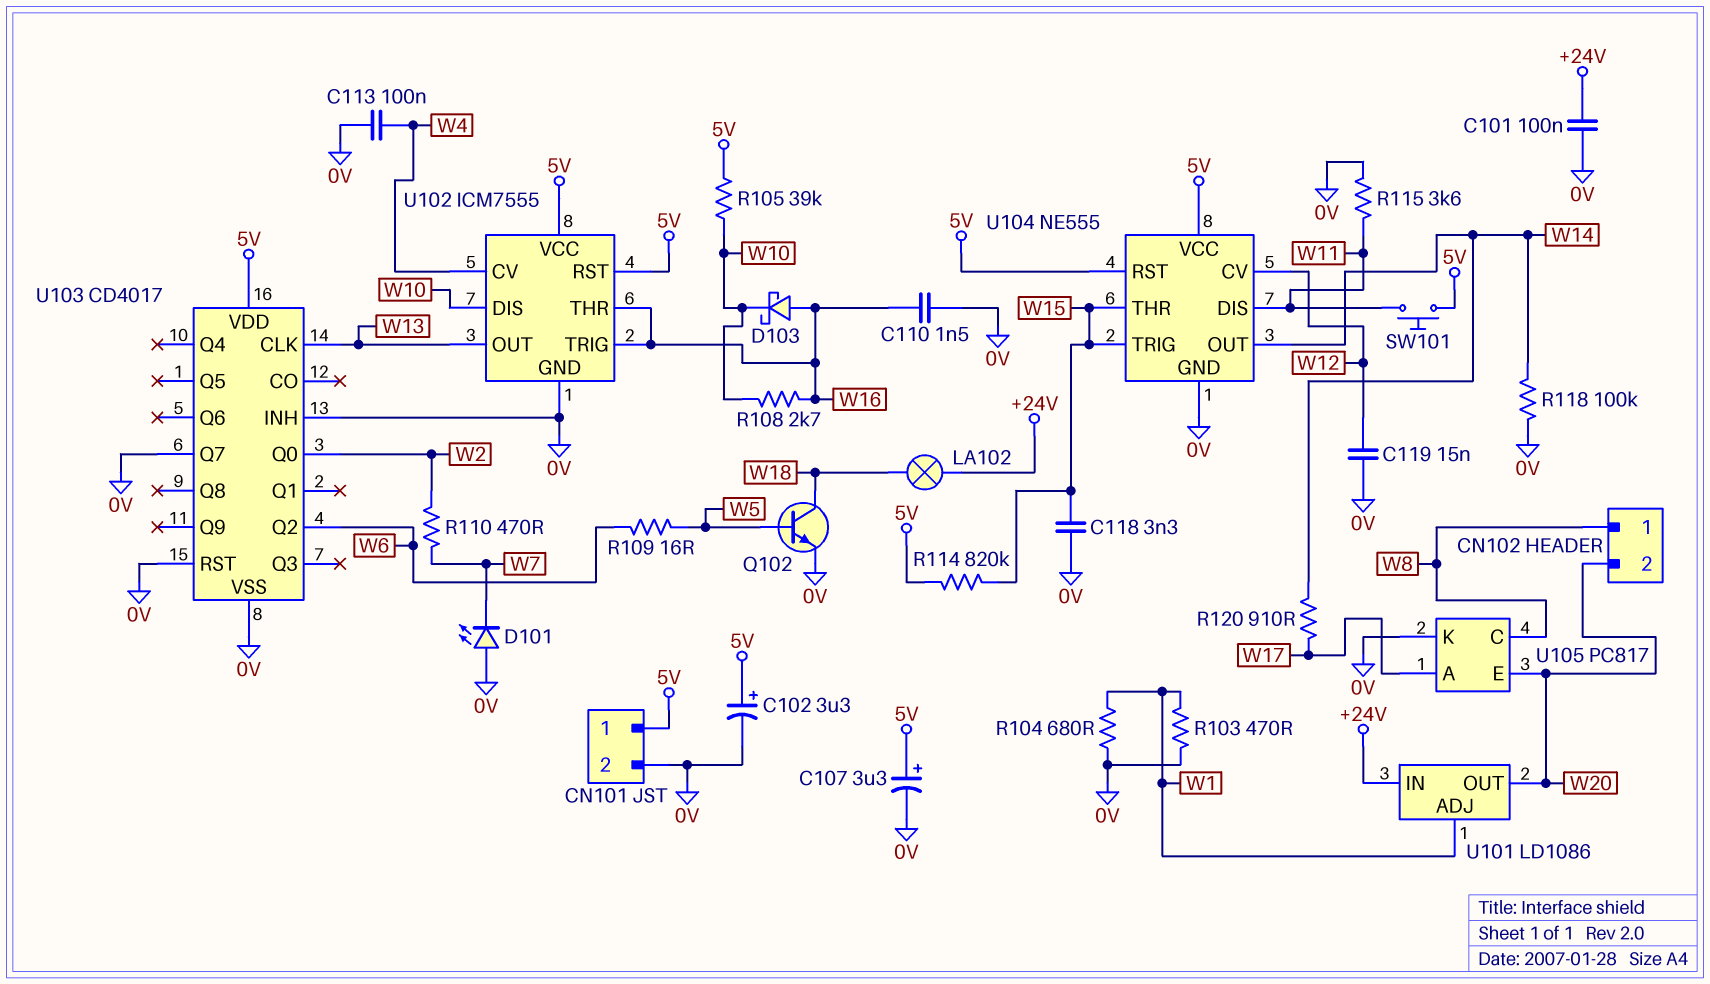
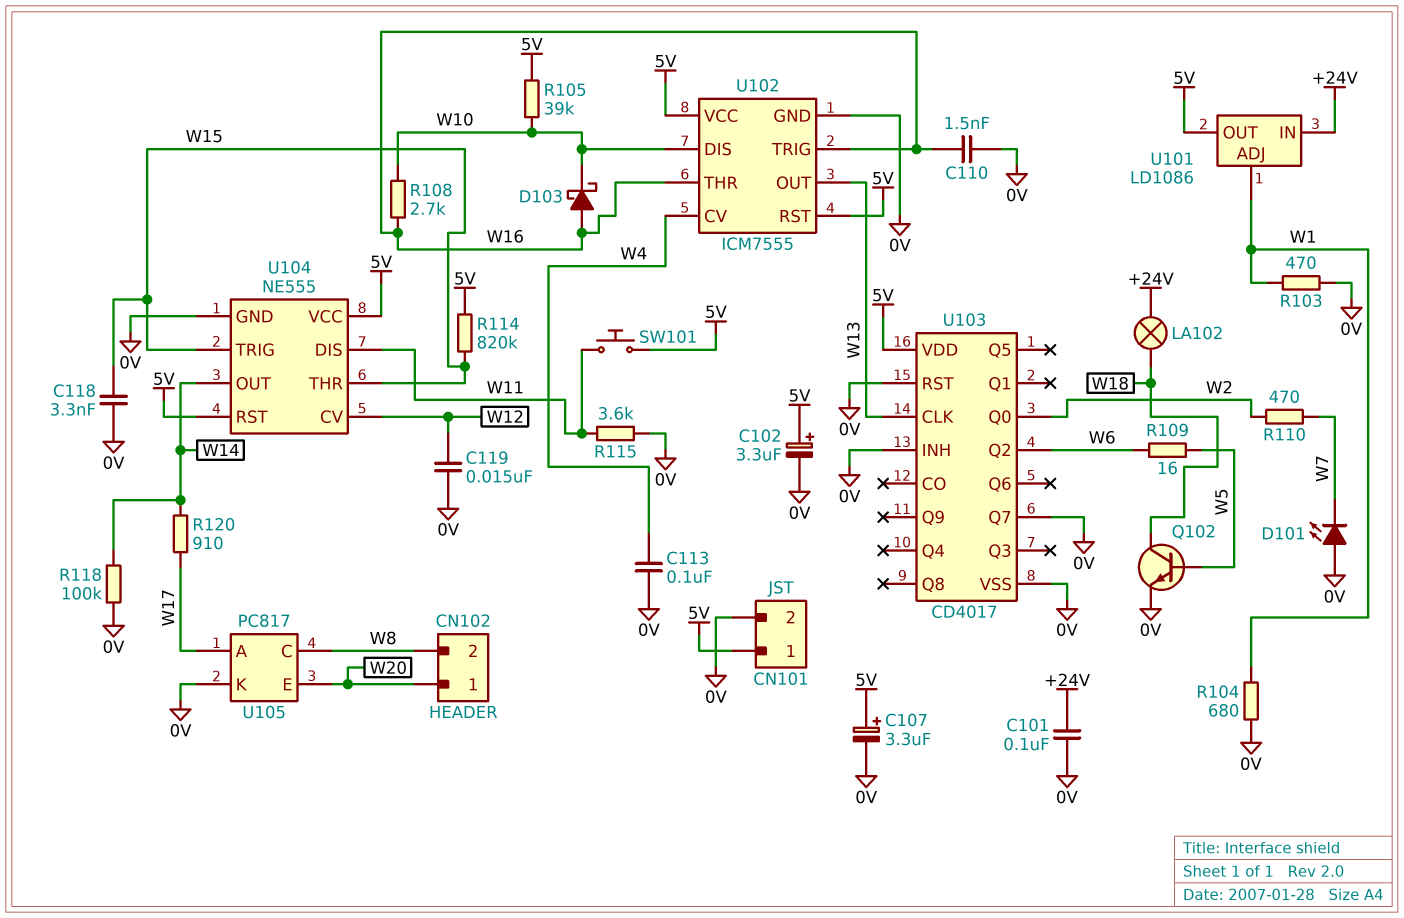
CN102 pin 1: W8 -> W20
CN102 pin 2: W20 -> W8
U101 pin OUT: W20 -> 5V

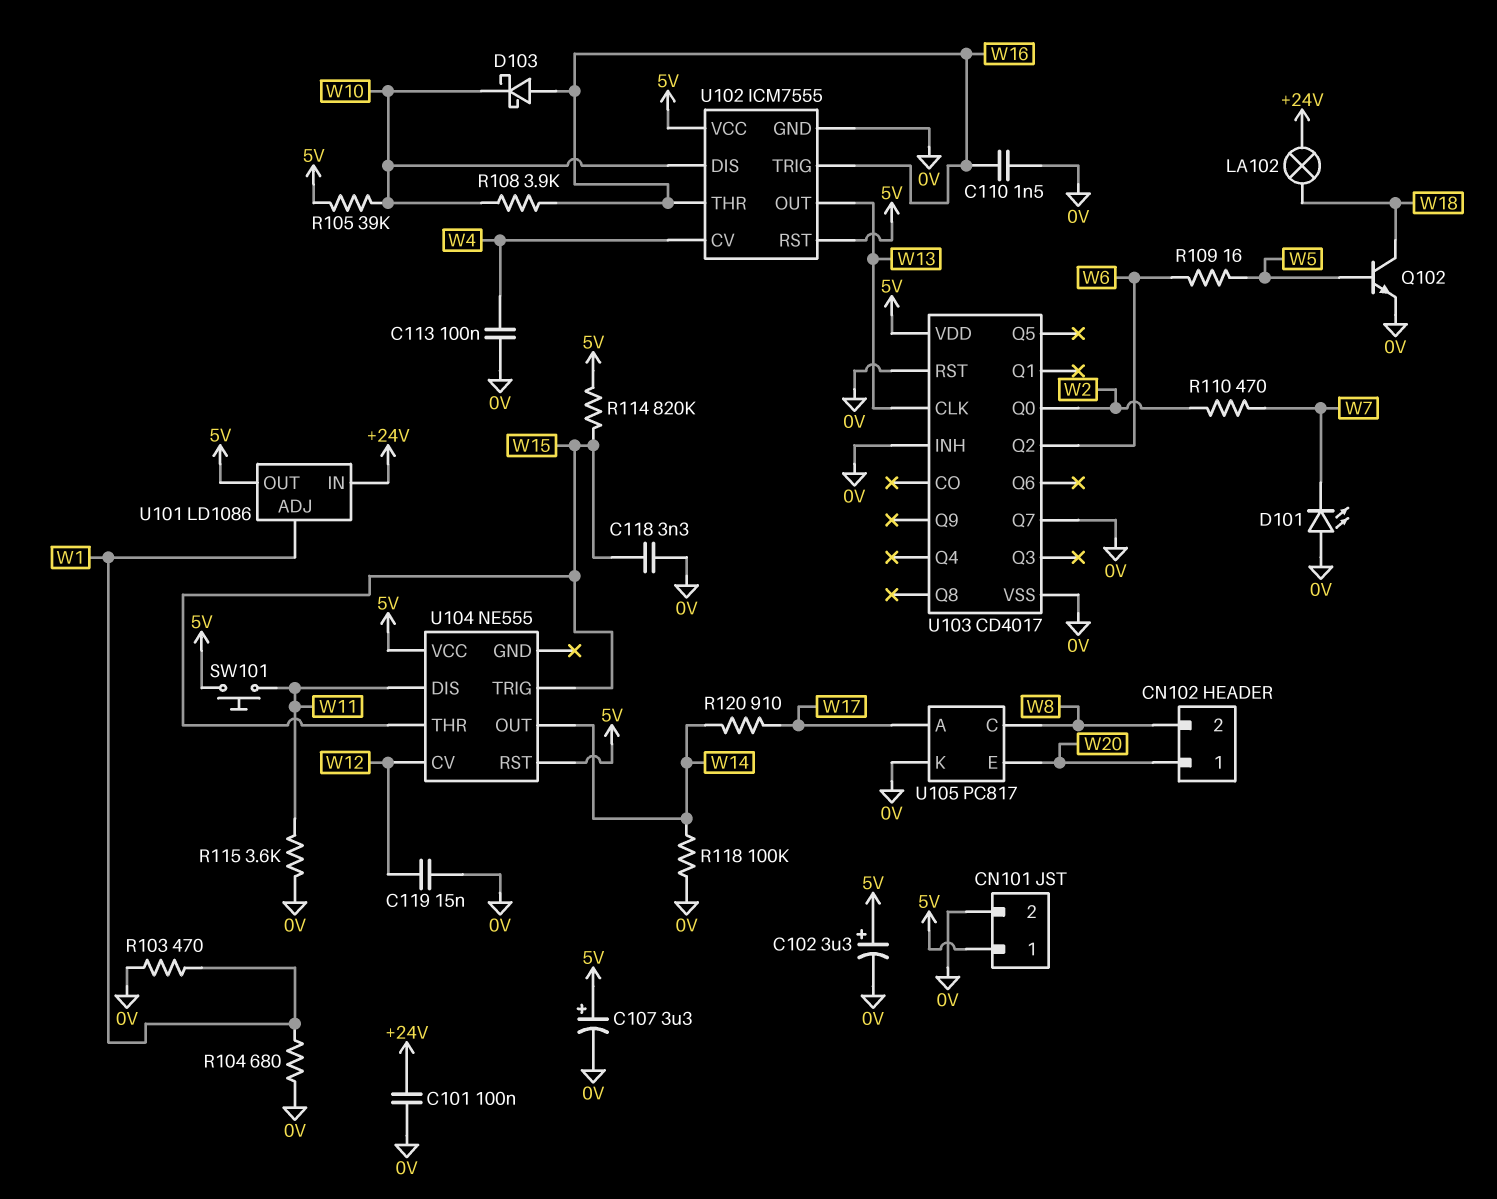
R108: 2.7k (W10, W16) -> 3.9k (W10, W16)
U104 pin GND: 0V -> none

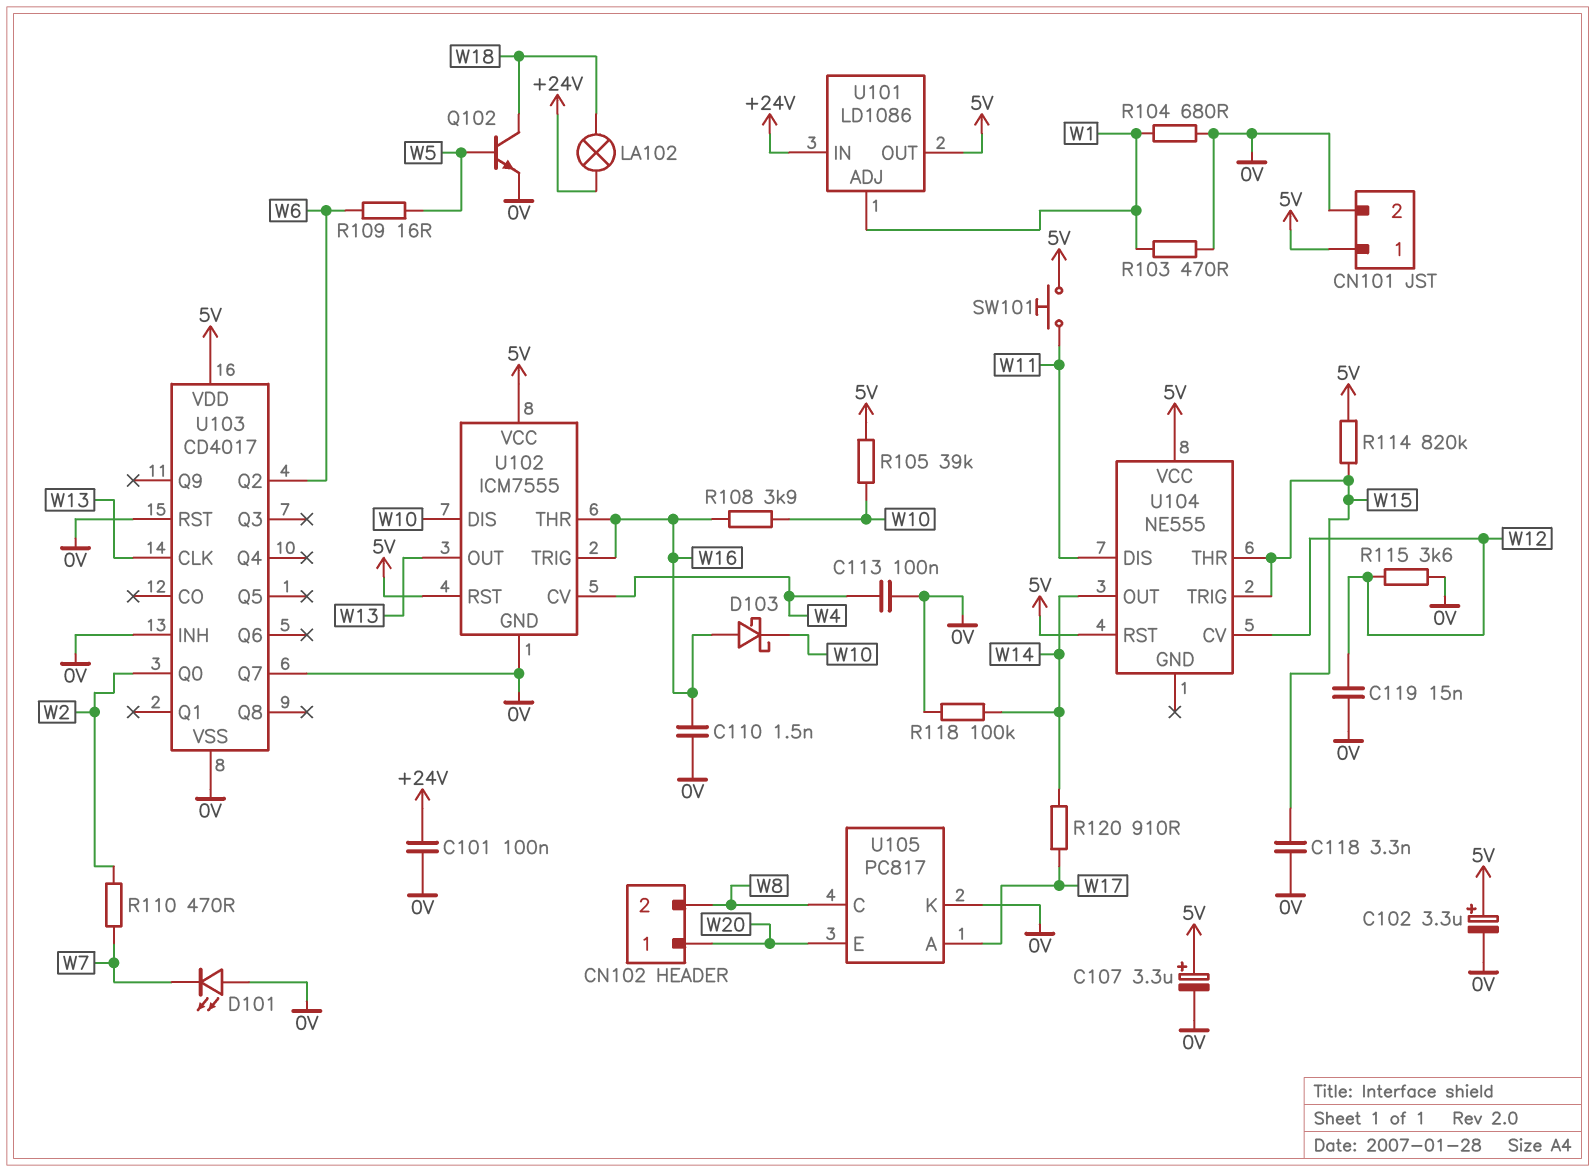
R115: 3.6k (0V, W11) -> 3.6k (0V, W12)

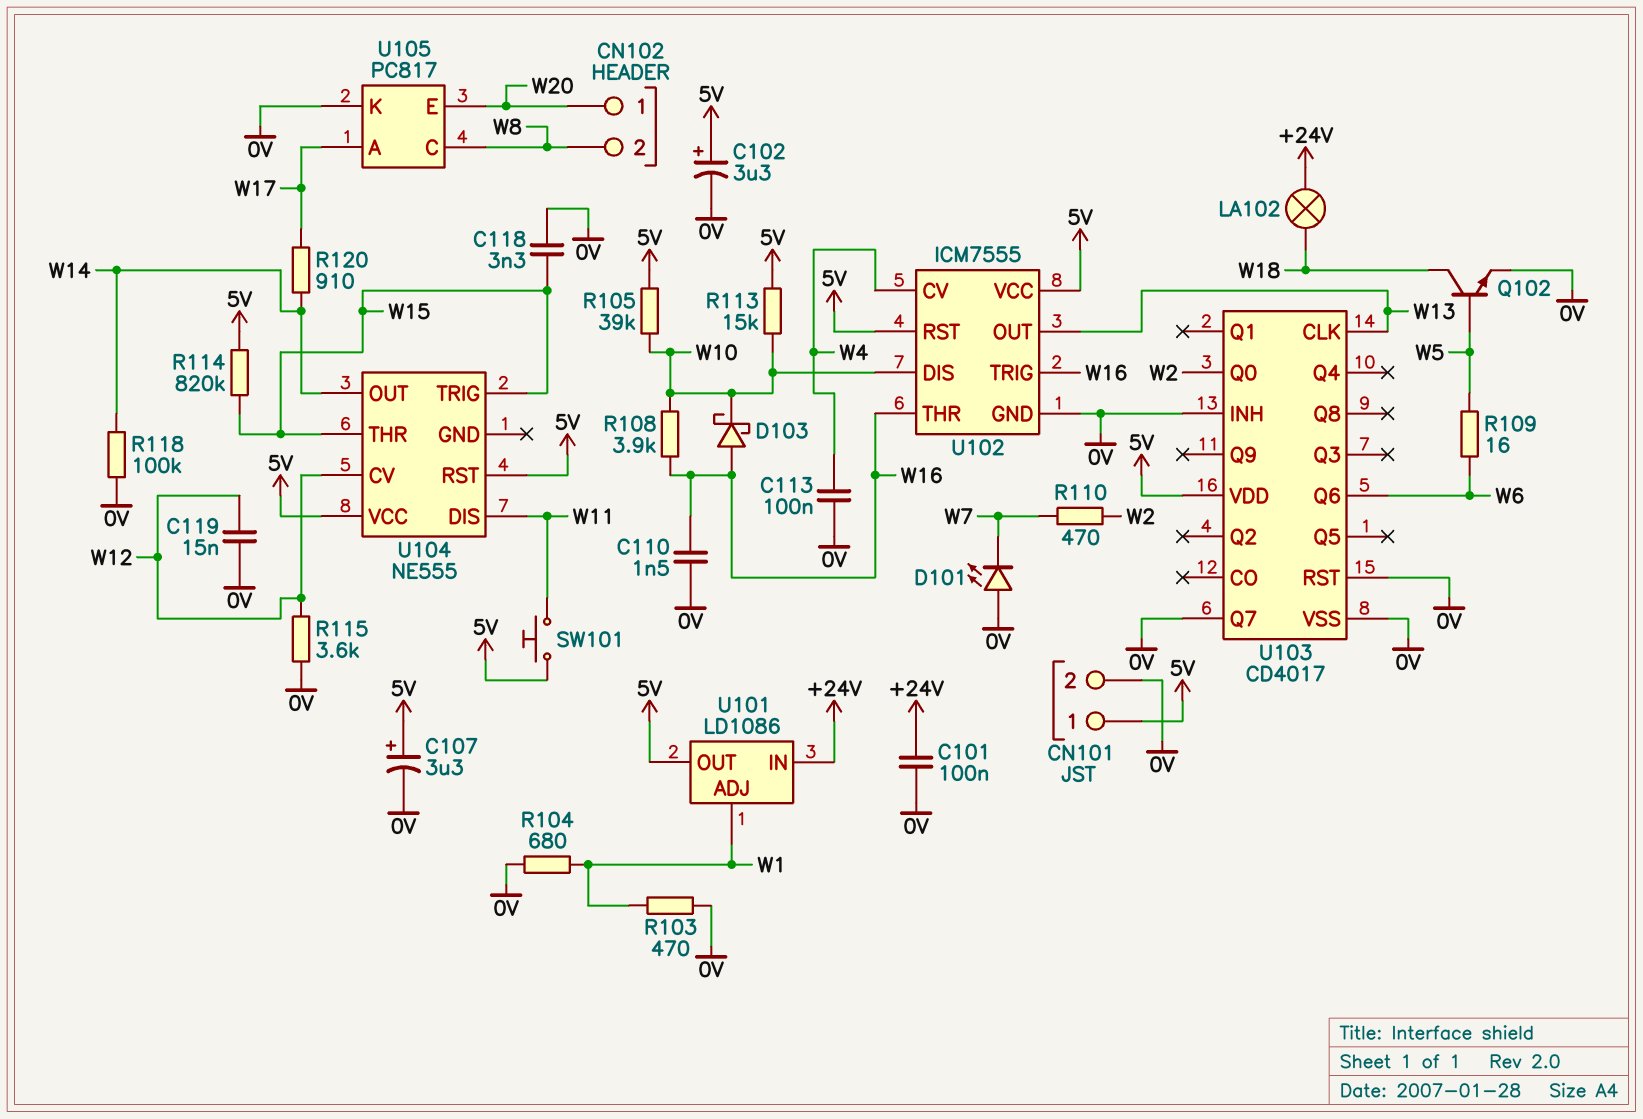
R113: none -> 15k (5V, W10)
U103 pin Q2: W6 -> none
U103 pin Q6: none -> W6

